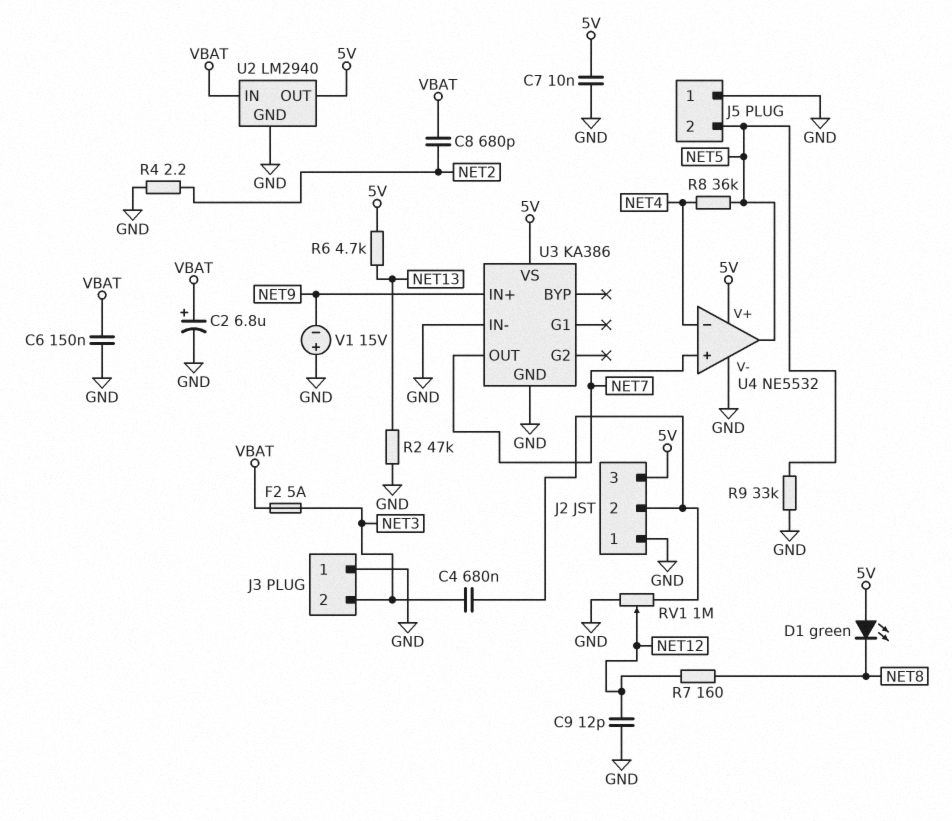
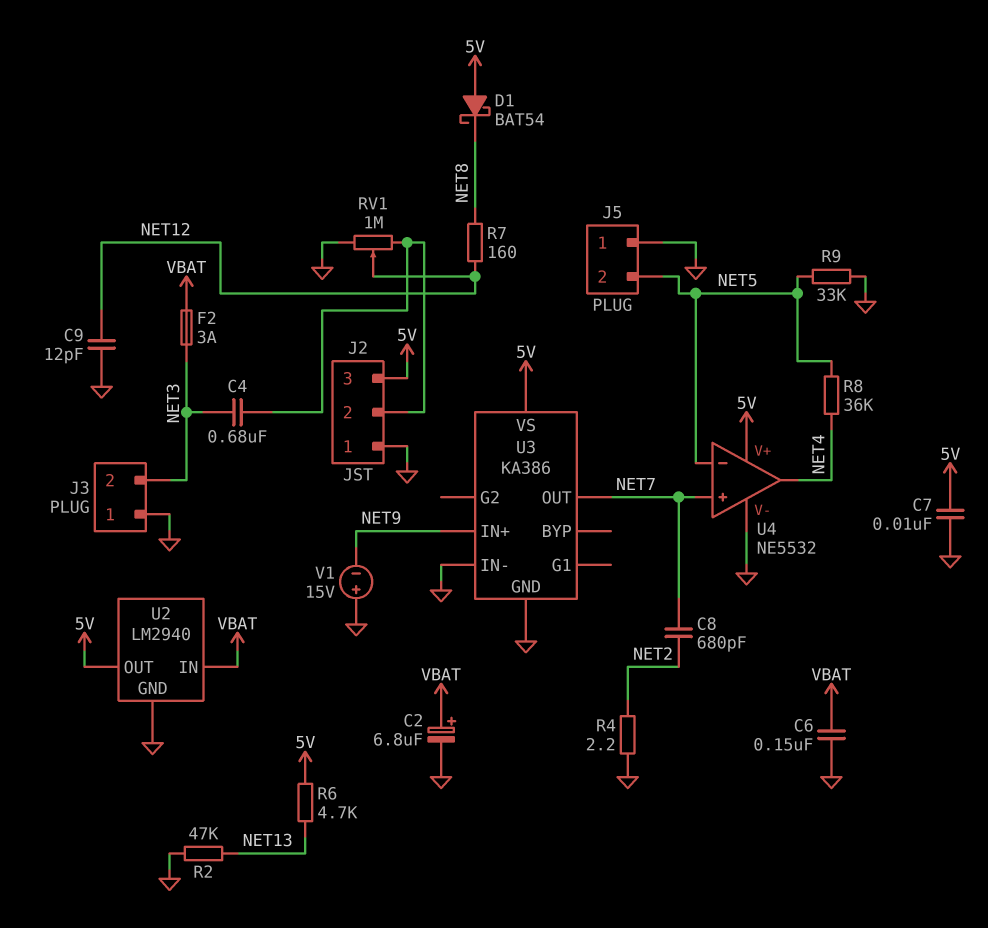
C8: 680pF (NET2, VBAT) -> 680pF (NET2, NET7)
D1: LED green (A 5V, K NET8) -> schottky BAT54 (A 5V, K NET8)
F2: 5A (NET3, VBAT) -> 3A (NET3, VBAT)
U4 pin in-: NET4 -> NET5
U4 pin out: NET5 -> NET4

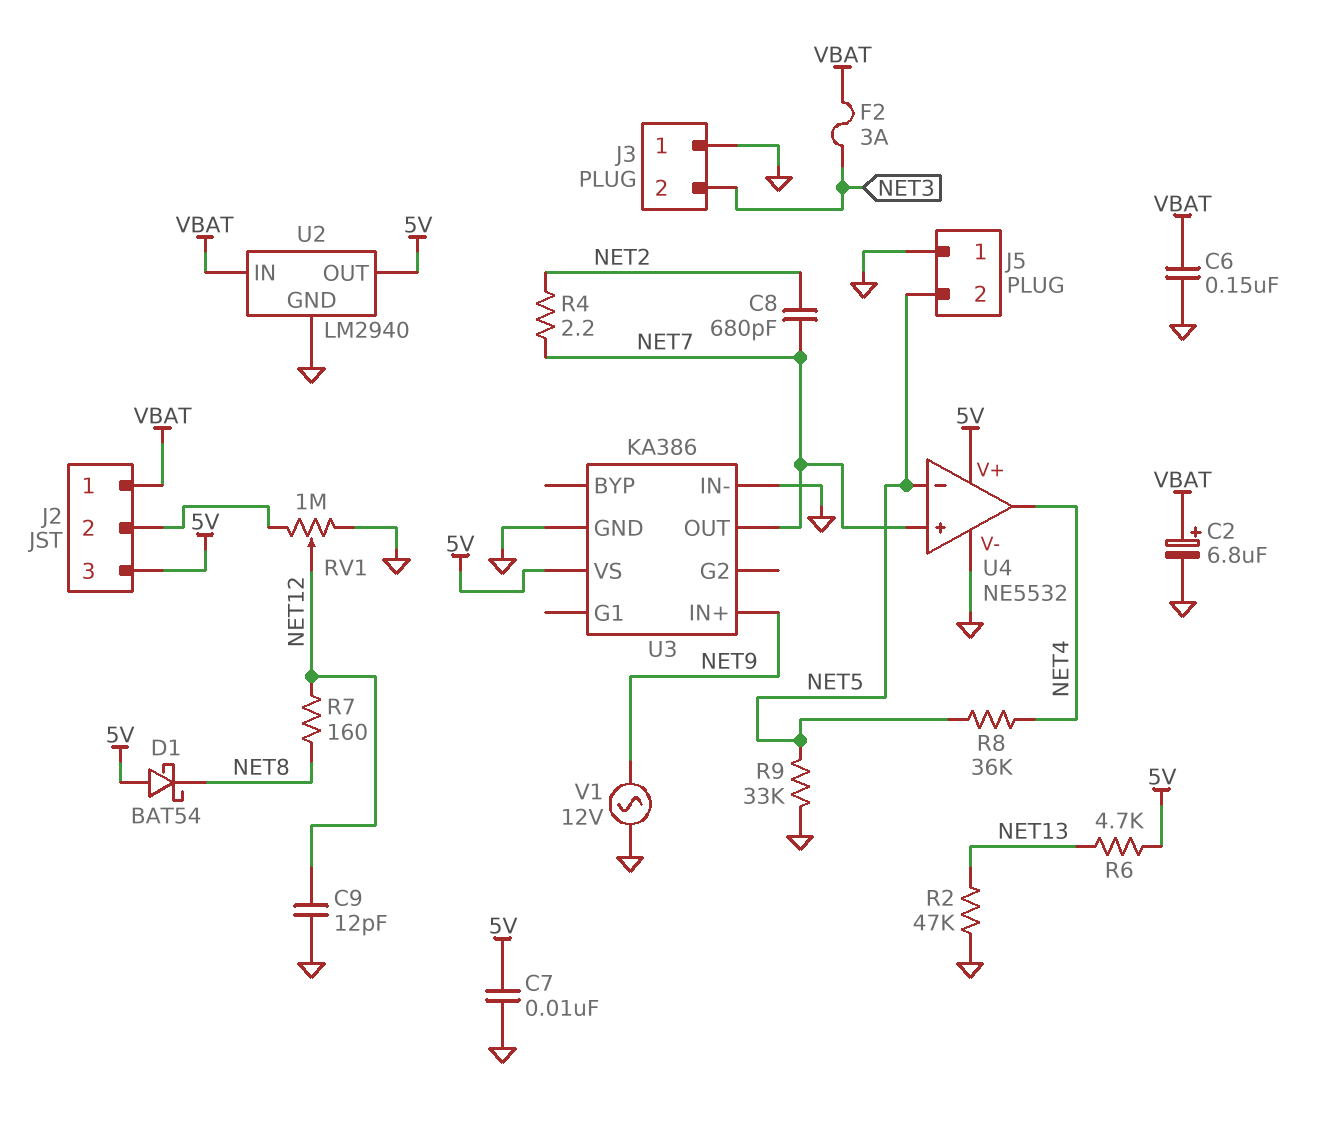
C4: 680nF (J2/2, NET3) -> none
J2 pin 1: GND -> VBAT
R4: 2.2 (GND, NET2) -> 2.2 (NET2, NET7)
V1: 15V (plus GND, minus NET9) -> AC 12V (GND, NET9)

